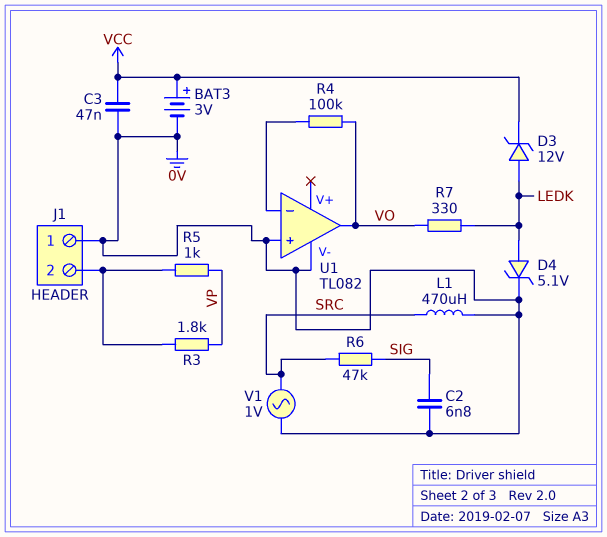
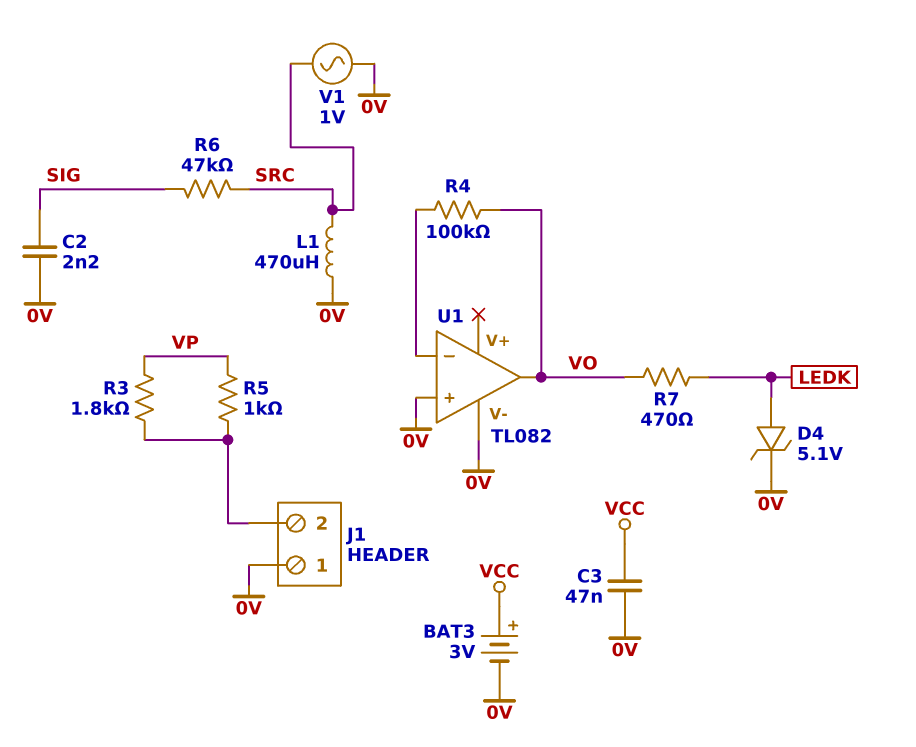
C2: 6.8nF (0V, SIG) -> 2.2nF (0V, SIG)
D3: zener 12V (A LEDK, K VCC) -> none
R7: 330 (LEDK, VO) -> 470 (LEDK, VO)

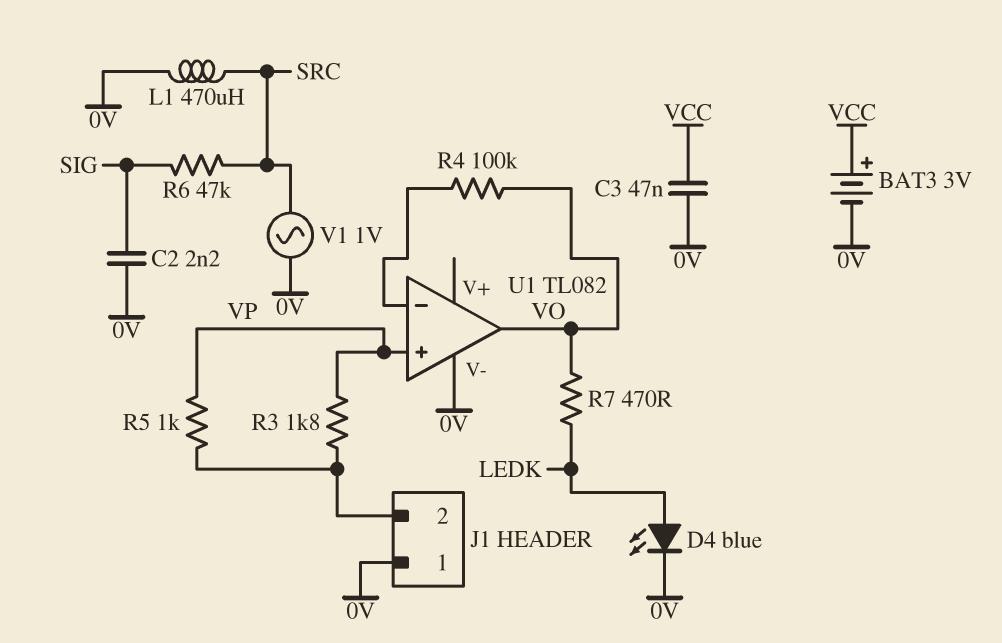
D4: zener 5.1V (A LEDK, K 0V) -> LED blue (A LEDK, K 0V)
U1 pin in+: 0V -> VP

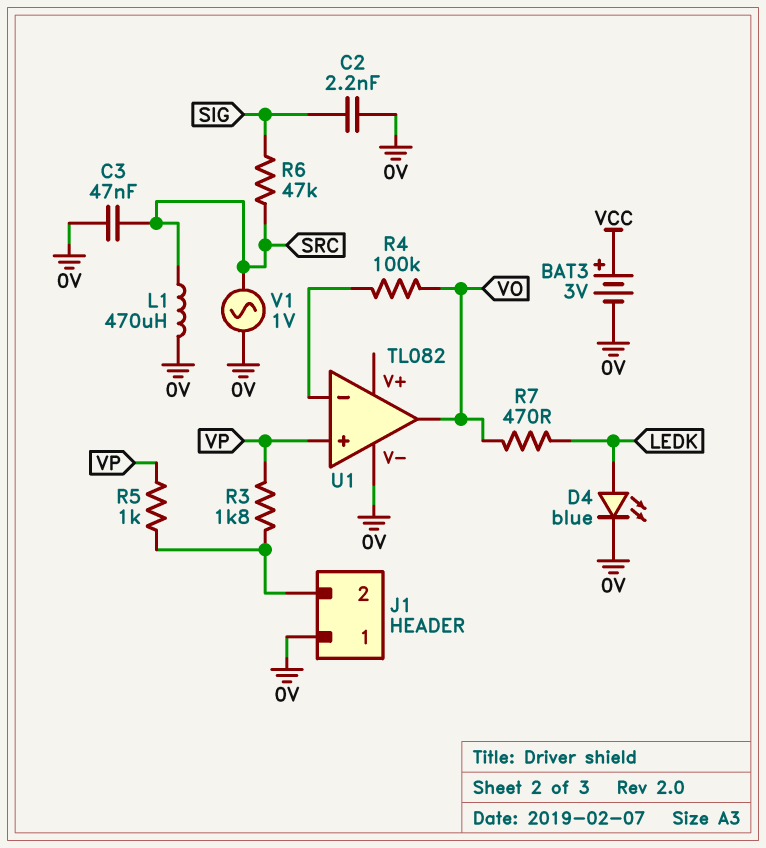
C3: 47nF (0V, VCC) -> 47nF (0V, SRC)

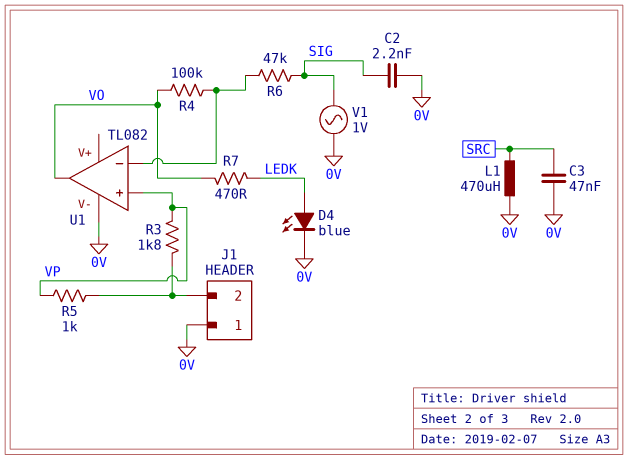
BAT3: 3V (plus VCC, minus 0V) -> none
R6: 47k (SIG, SRC) -> 47k (SIG, U1/in-)
V1: AC 1V (0V, SRC) -> AC 1V (0V, SIG)

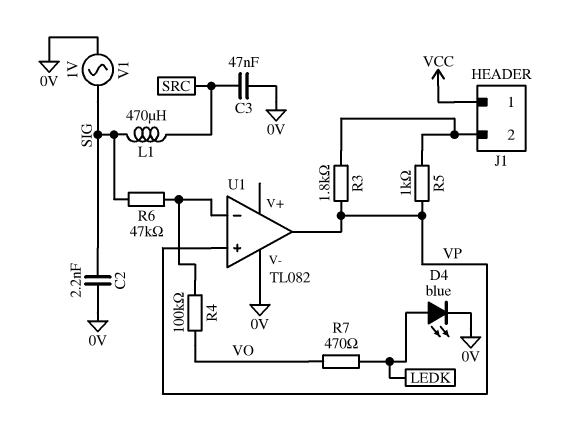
J1 pin 1: 0V -> VCC
L1: 470uH (0V, SRC) -> 470uH (SIG, SRC)
U1 pin out: VO -> VP

